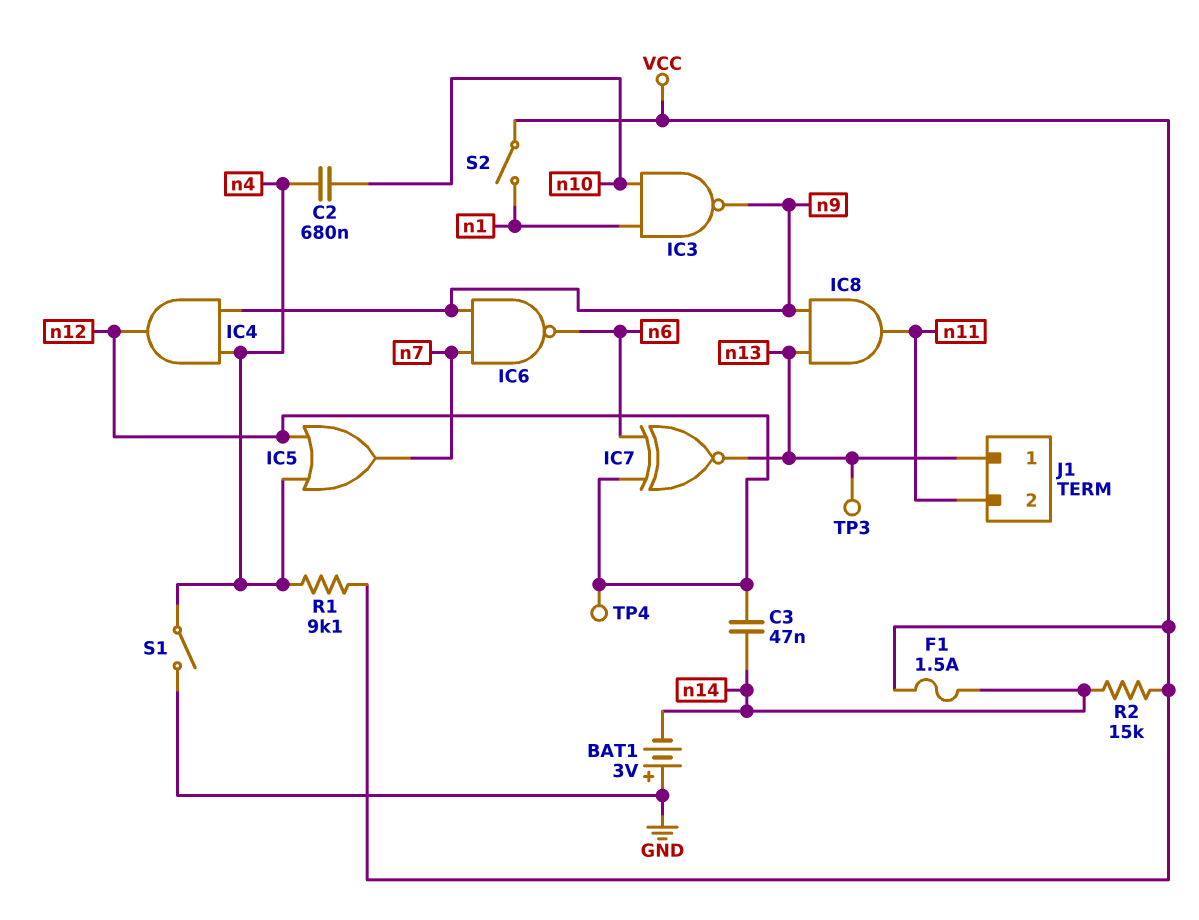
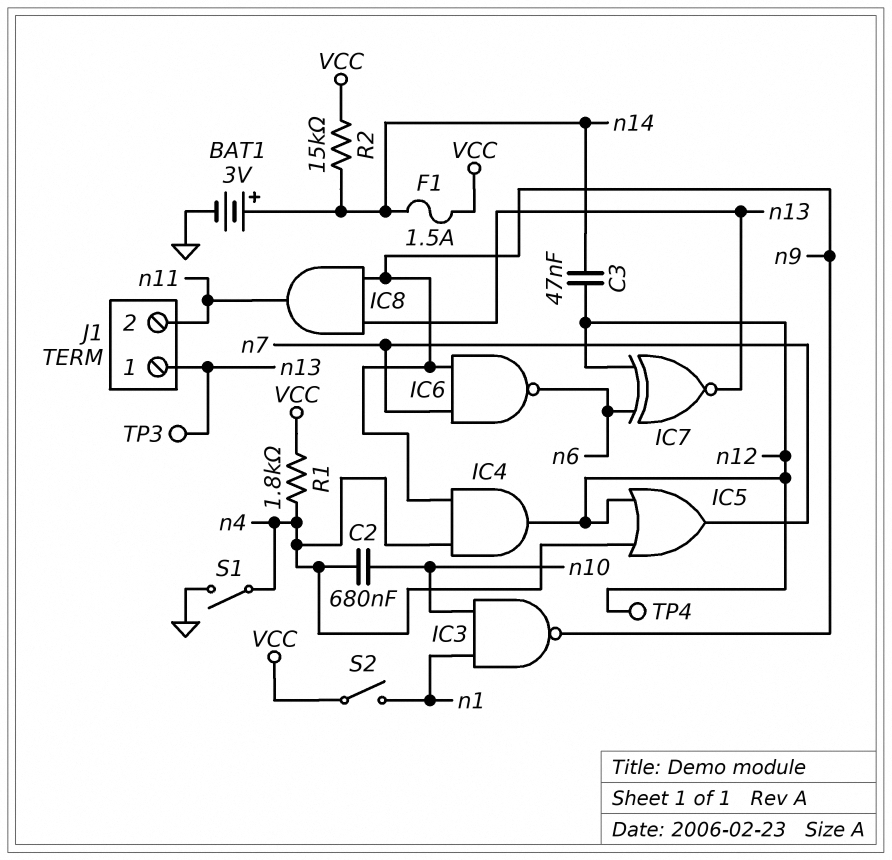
BAT1: 3V (plus GND, minus n14) -> 3V (plus n14, minus GND)
R1: 9.1k (VCC, n4) -> 1.8k (VCC, n4)

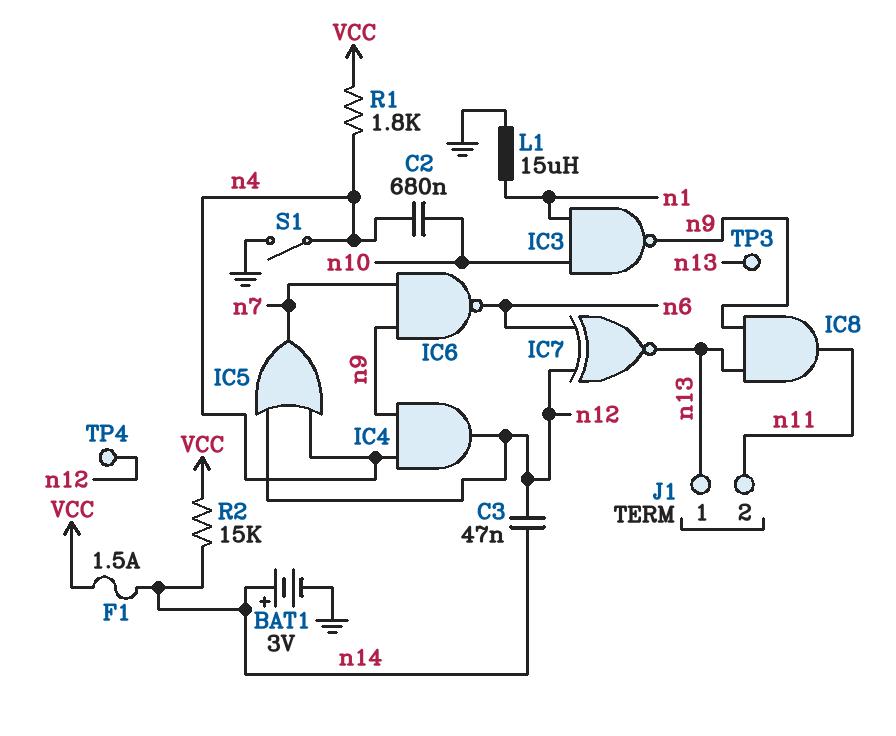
L1: none -> 15uH (GND, n1)
S2: switch (VCC, n1) -> none

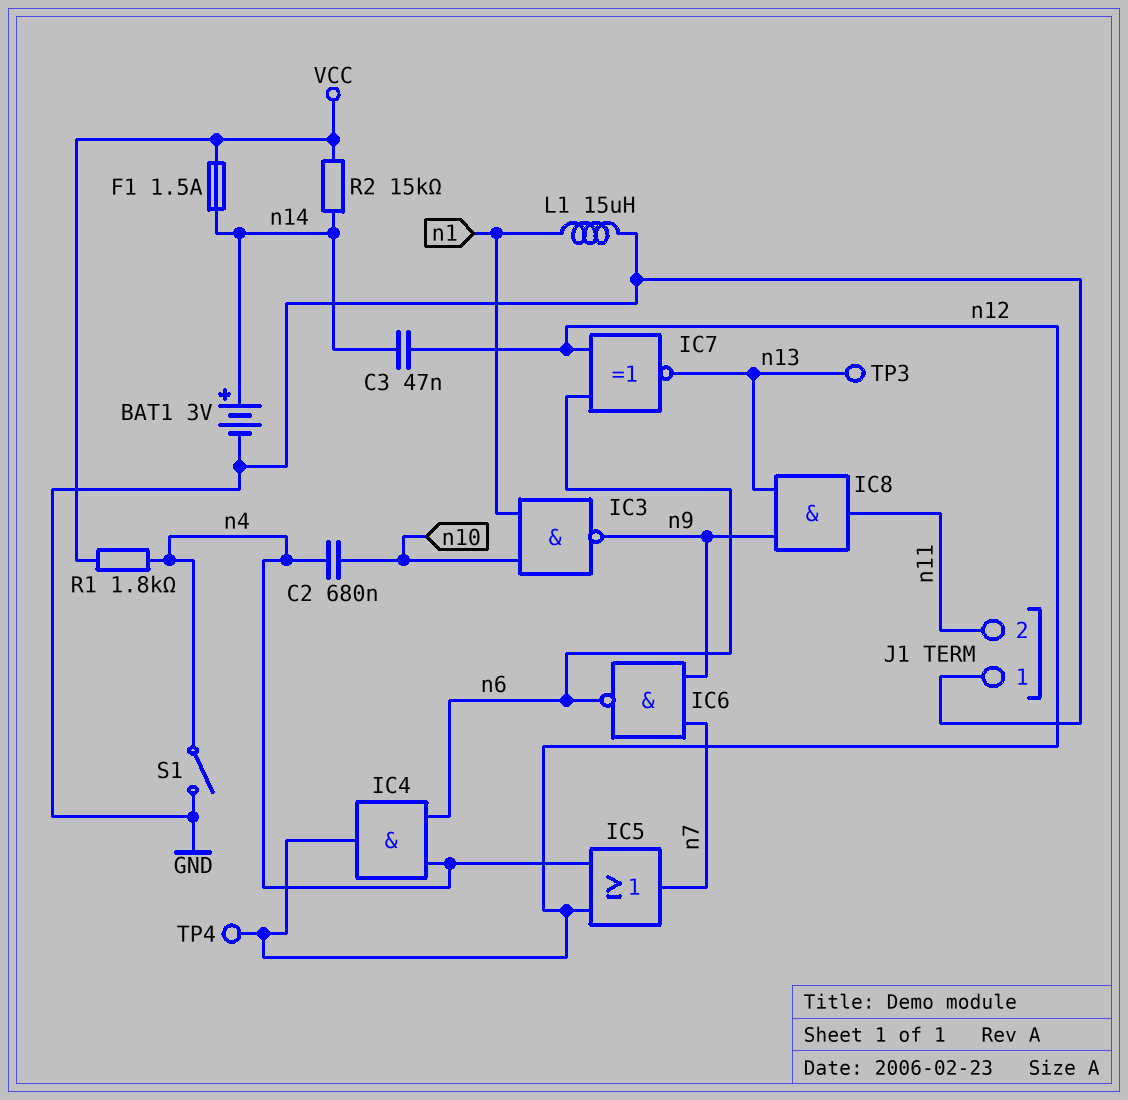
IC4: AND (in n4, in n9, out n12) -> AND (in n4, in n6, out n12)
J1 pin 1: n13 -> GND

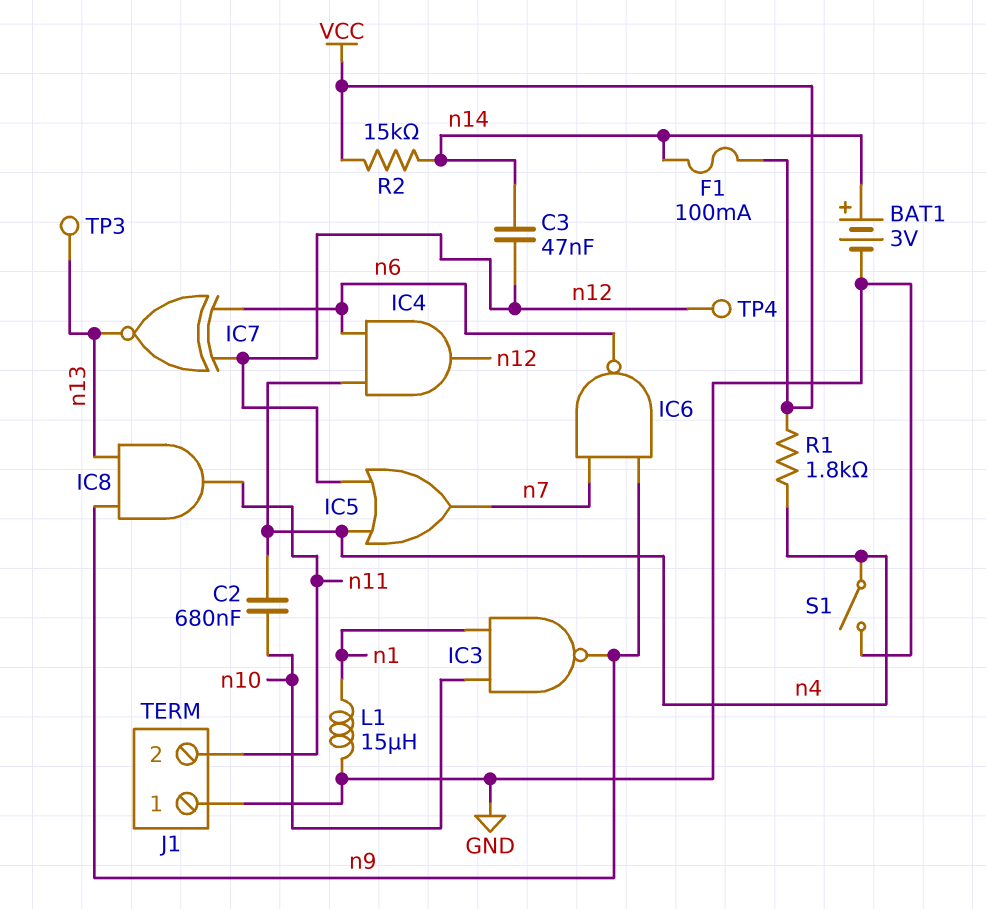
F1: 1.5A (VCC, n14) -> 100mA (VCC, n14)

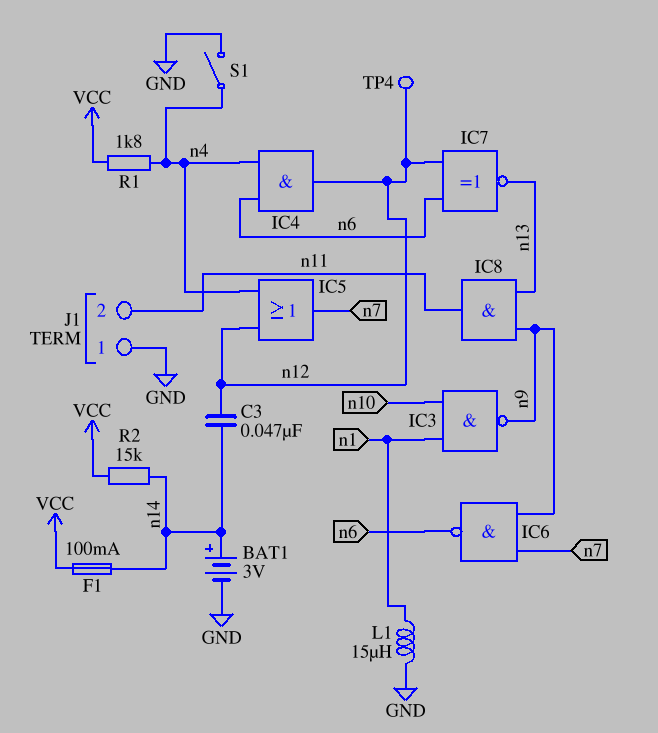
C2: 680nF (n4, n10) -> none
TP3: test point (n13) -> none

